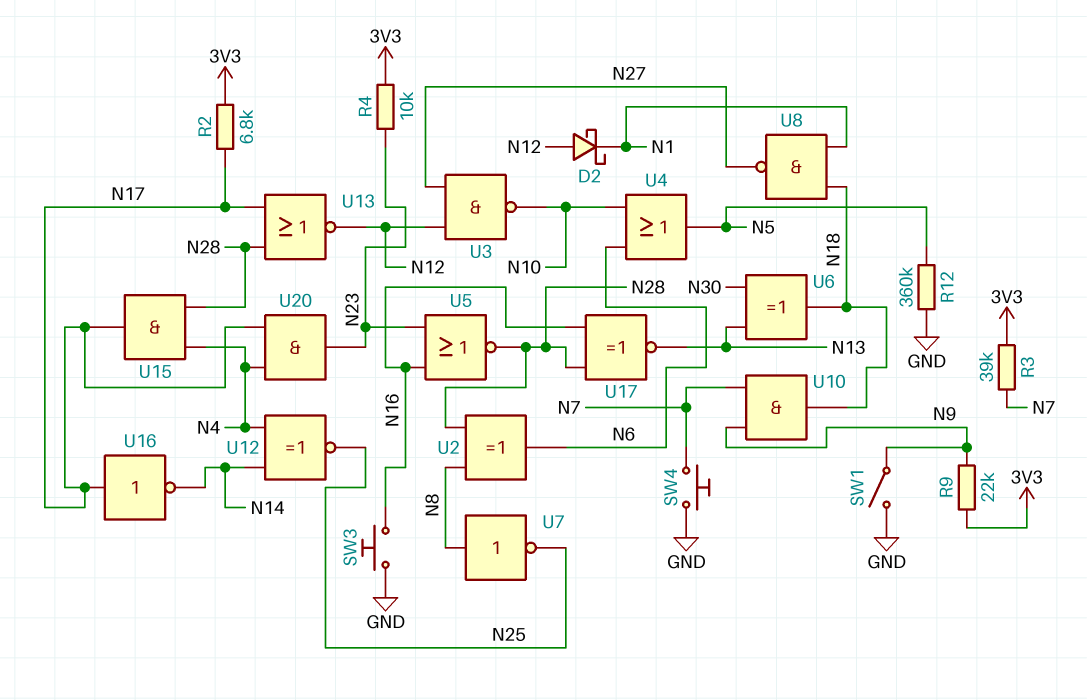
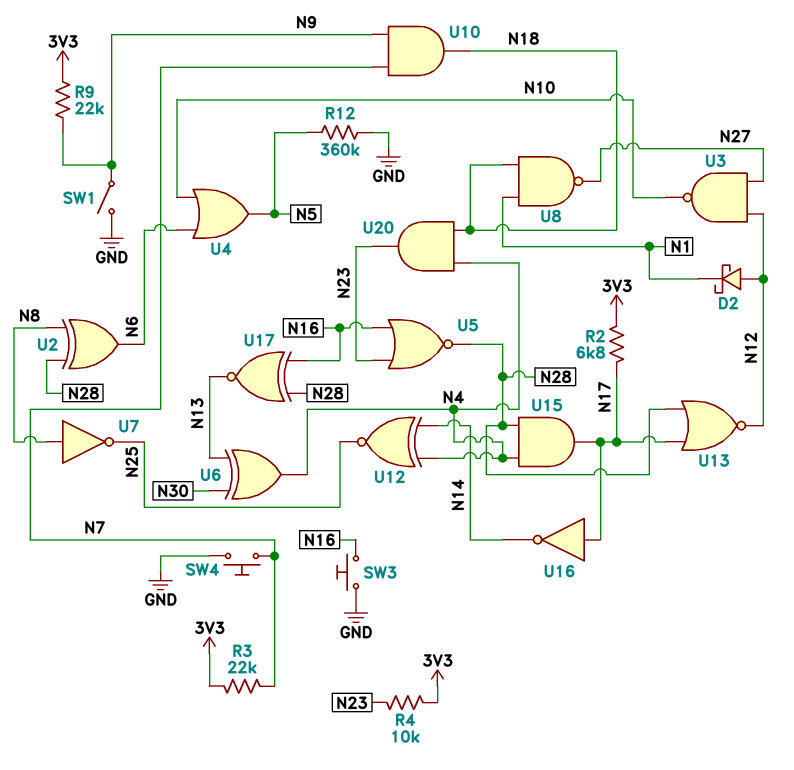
R3: 39k (3V3, N7) -> 22k (3V3, N7)
U6: XOR (in N13, in N30, out N18) -> XOR (in N13, in N30, out N4)
U20: AND (in N4, in N17, out N23) -> AND (in N4, in N18, out N23)

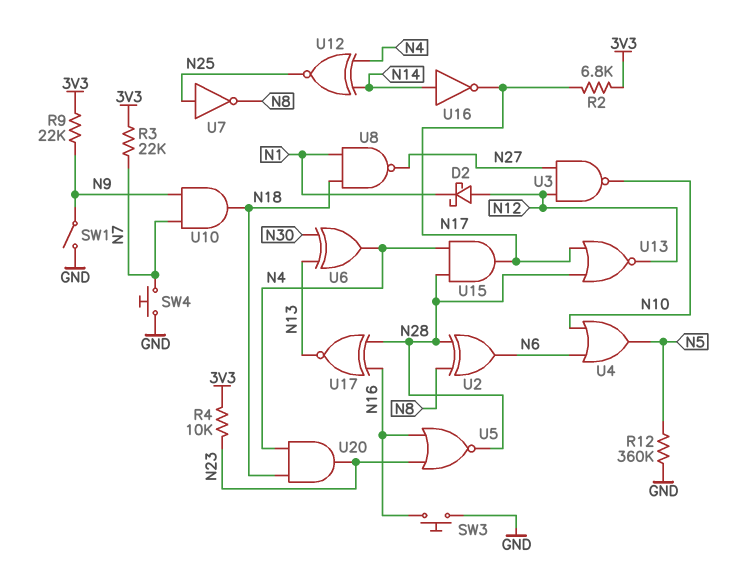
U7: NOT (in N8, out N25) -> NOT (in N25, out N8)
U16: NOT (in N17, out N14) -> NOT (in N14, out N17)

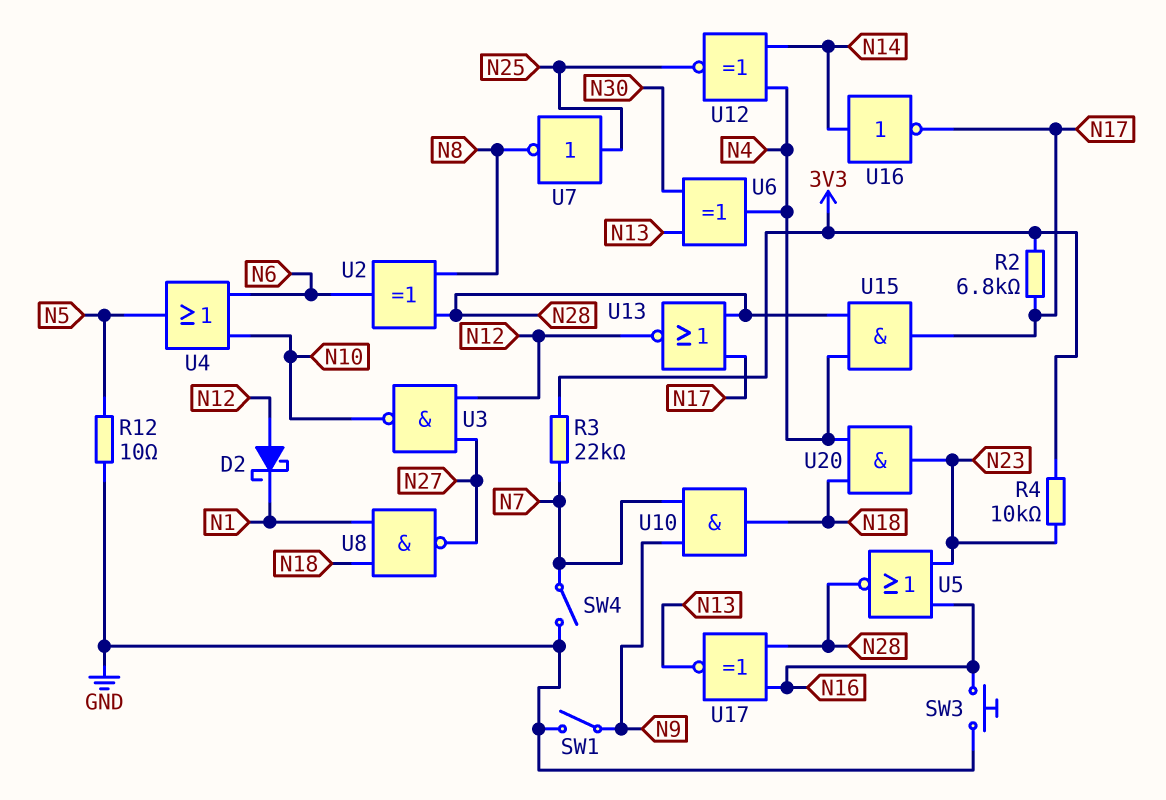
R9: 22k (3V3, N9) -> none
R12: 360k (GND, N5) -> 10 (GND, N5)
SW4: button (GND, N7) -> switch (GND, N7)

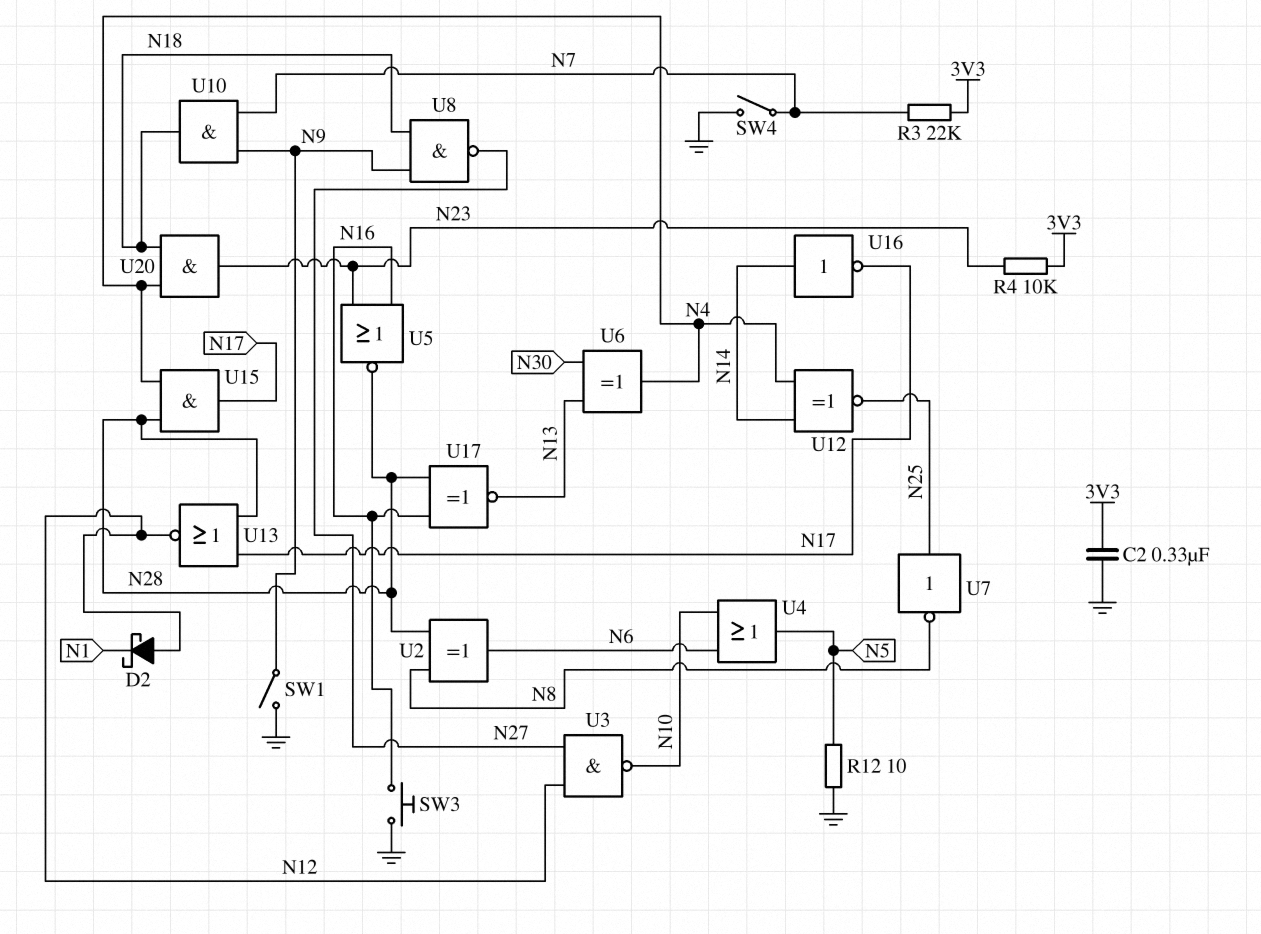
C2: none -> 330nF (3V3, GND)
R2: 6.8k (3V3, N17) -> none
U8: NAND (in N1, in N18, out N27) -> NAND (in N9, in N18, out N27)

